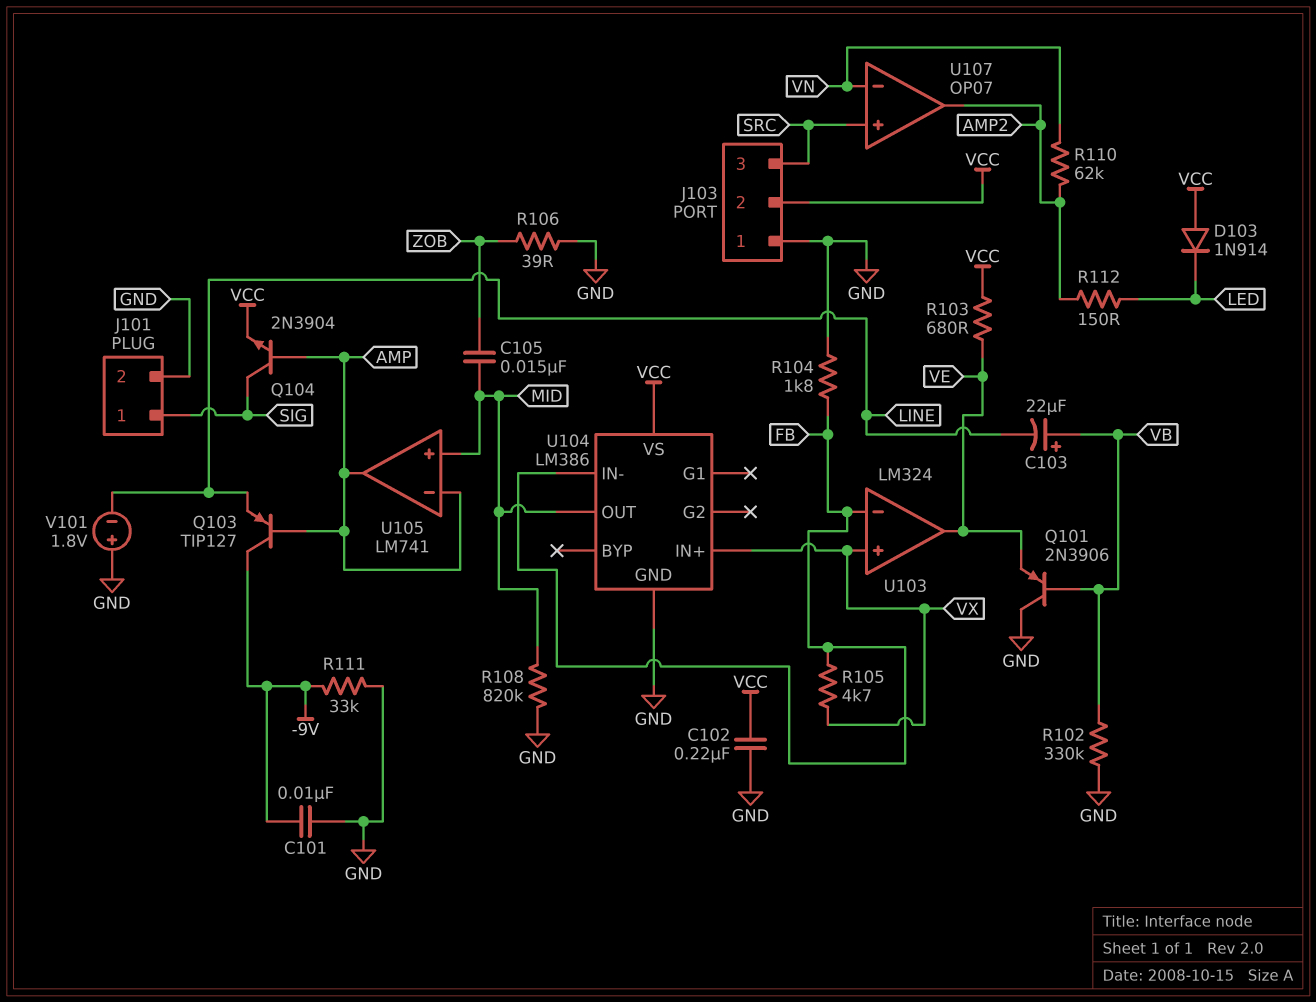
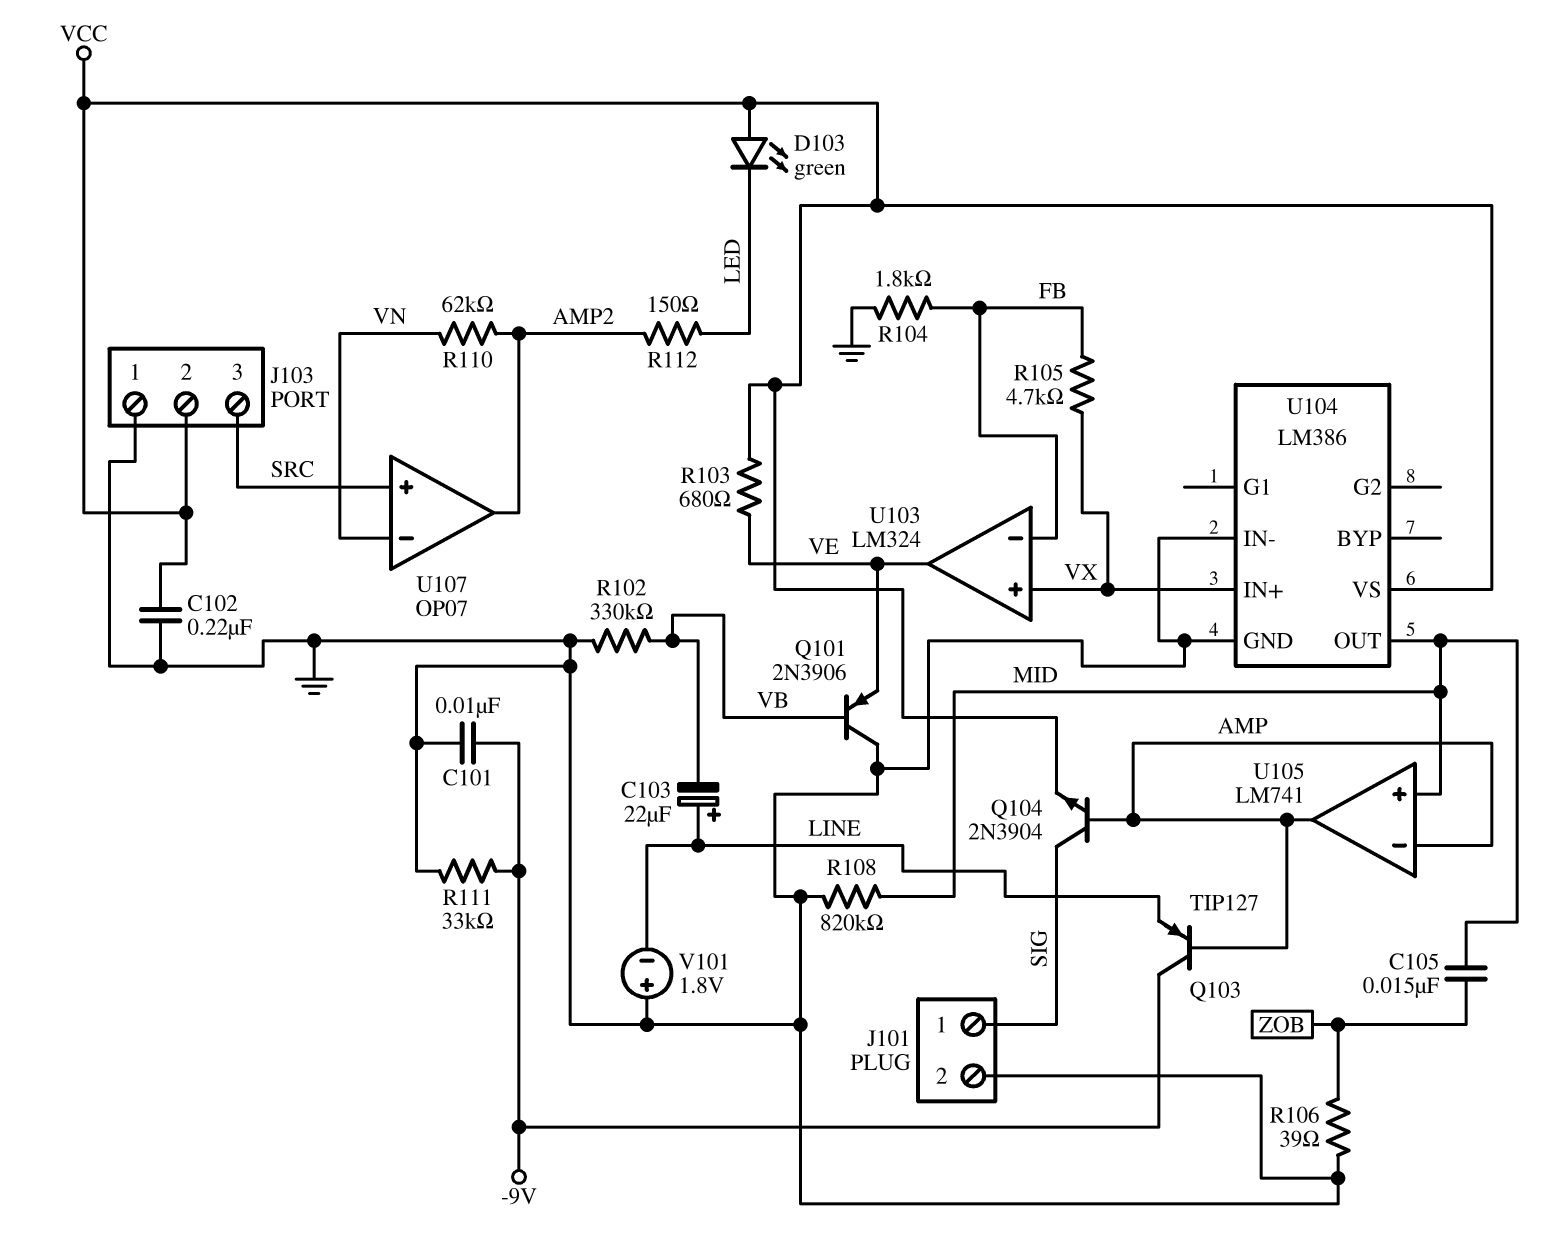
C103: 22uF (plus VB, minus LINE) -> 22uF (plus LINE, minus VB)
D103: diode 1N914 (A VCC, K LED) -> LED green (A VCC, K LED)
U104 pin IN-: FB -> GND

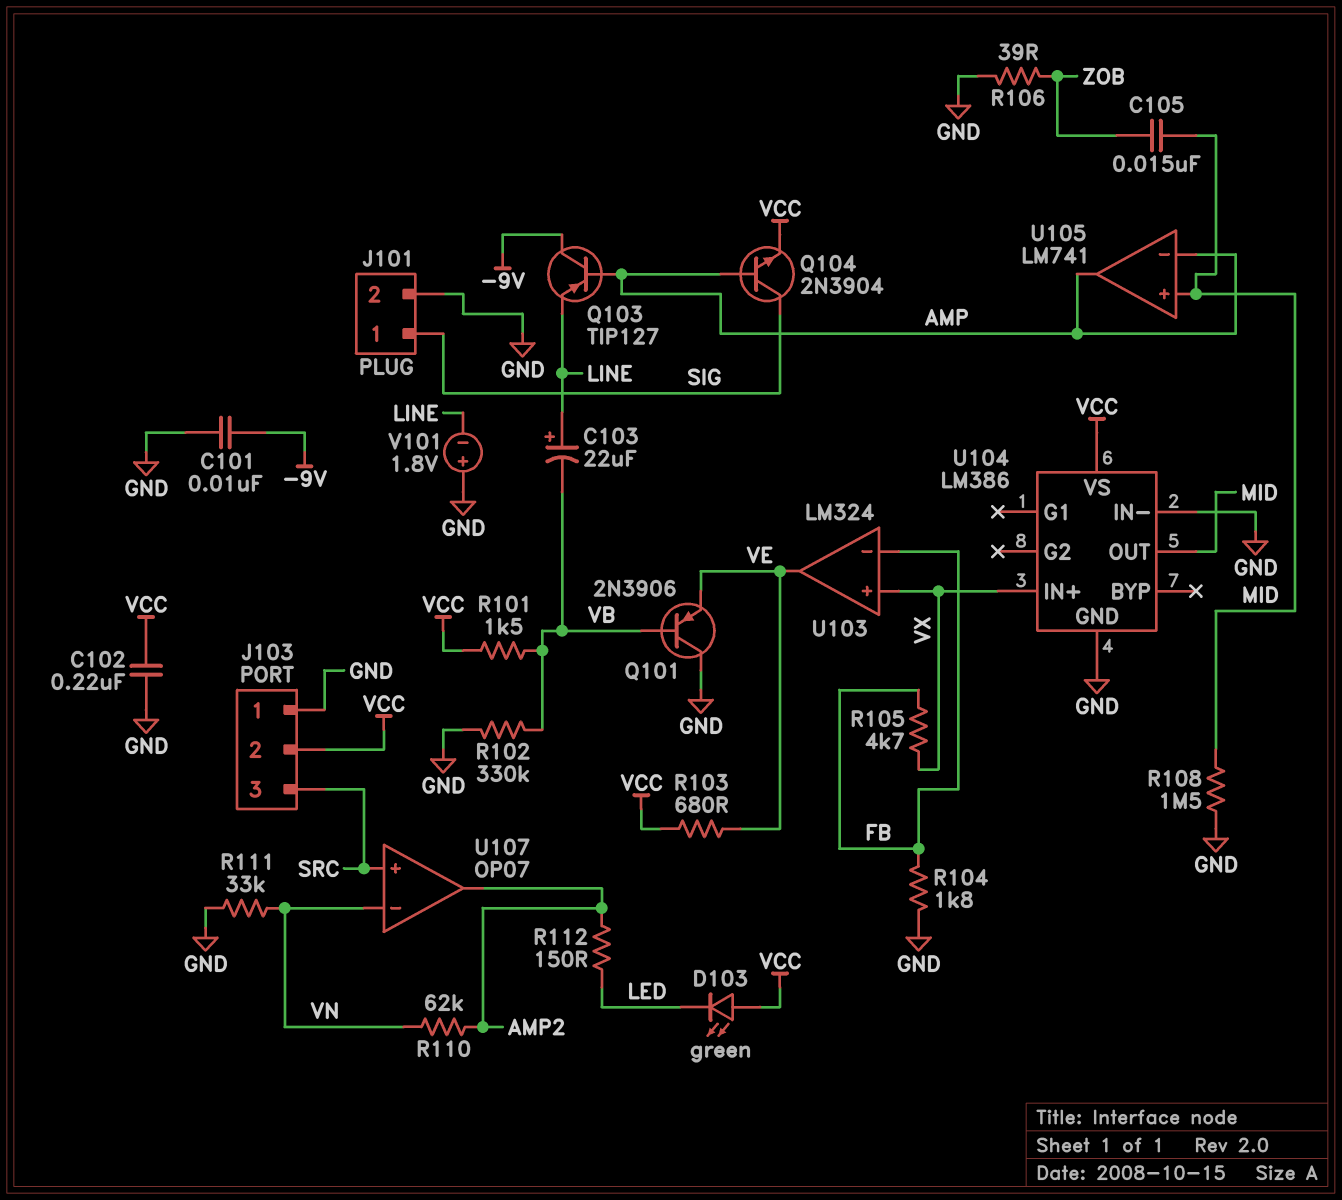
R101: none -> 1.5k (VB, VCC)
R108: 820k (GND, MID) -> 1.5M (GND, MID)
R111: 33k (-9V, GND) -> 33k (GND, VN)

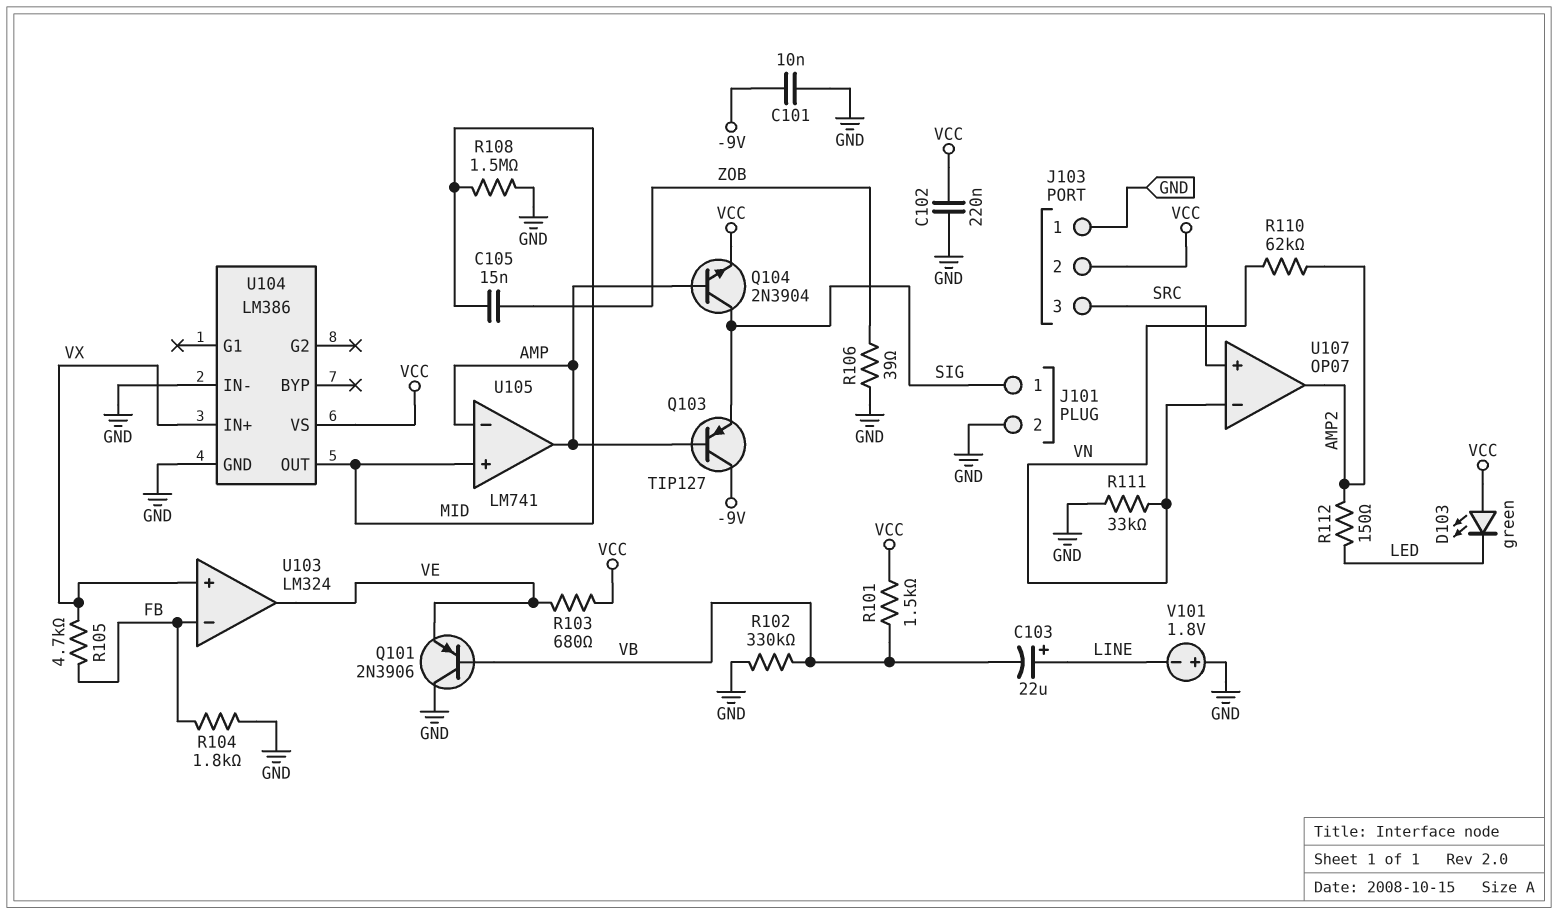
Q103: PNP TIP127 (B AMP, C -9V, E LINE) -> PNP TIP127 (B AMP, C -9V, E SIG)

